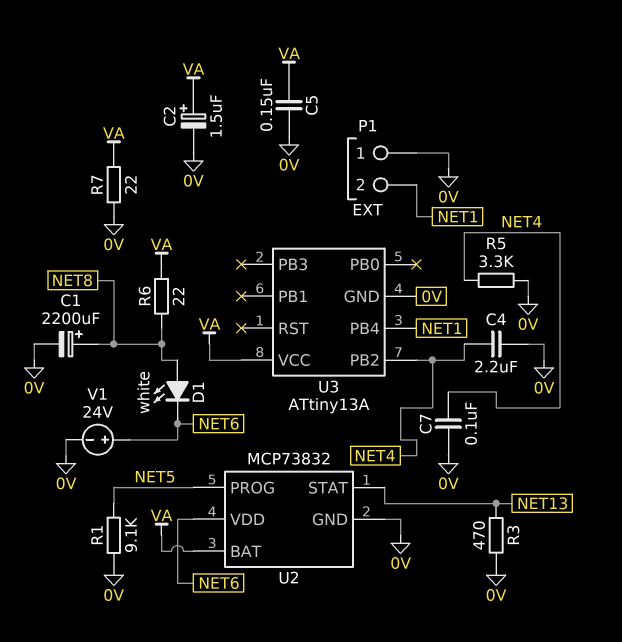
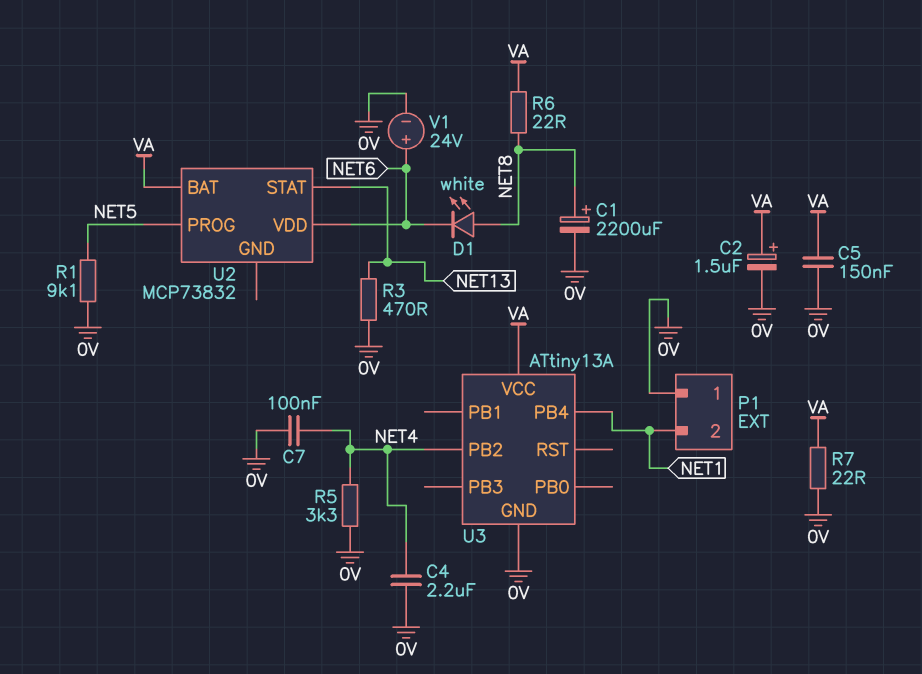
U2 pin GND: 0V -> none

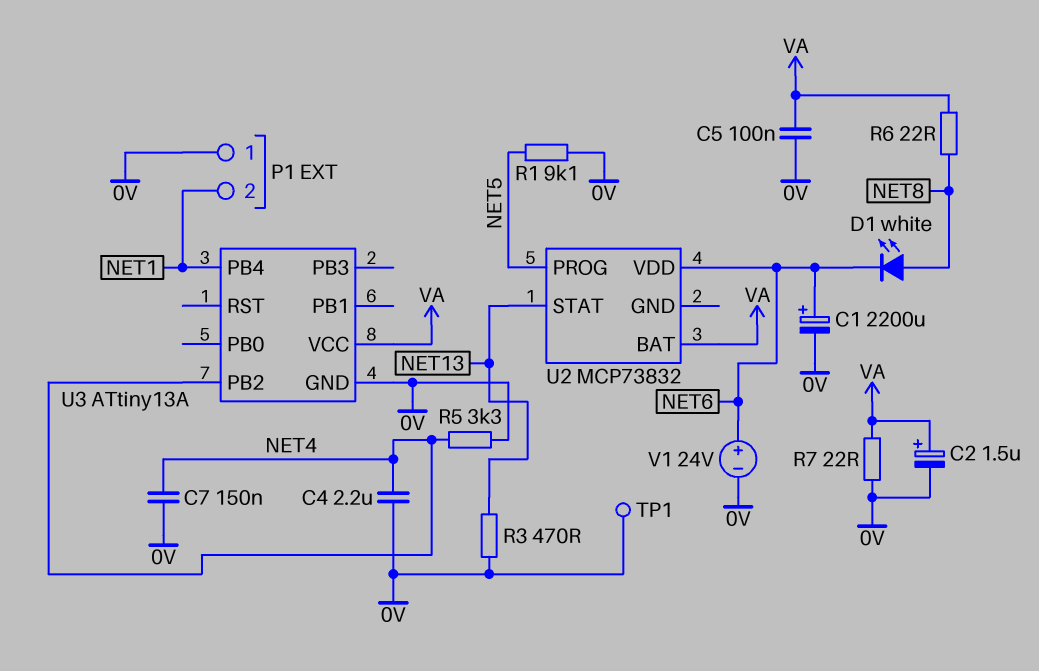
C1: 2200uF (plus NET8, minus 0V) -> 2200uF (plus NET6, minus 0V)
C5: 150nF (0V, VA) -> 100nF (0V, VA)
C7: 100nF (0V, NET4) -> 150nF (0V, NET4)
TP1: none -> test point (0V)

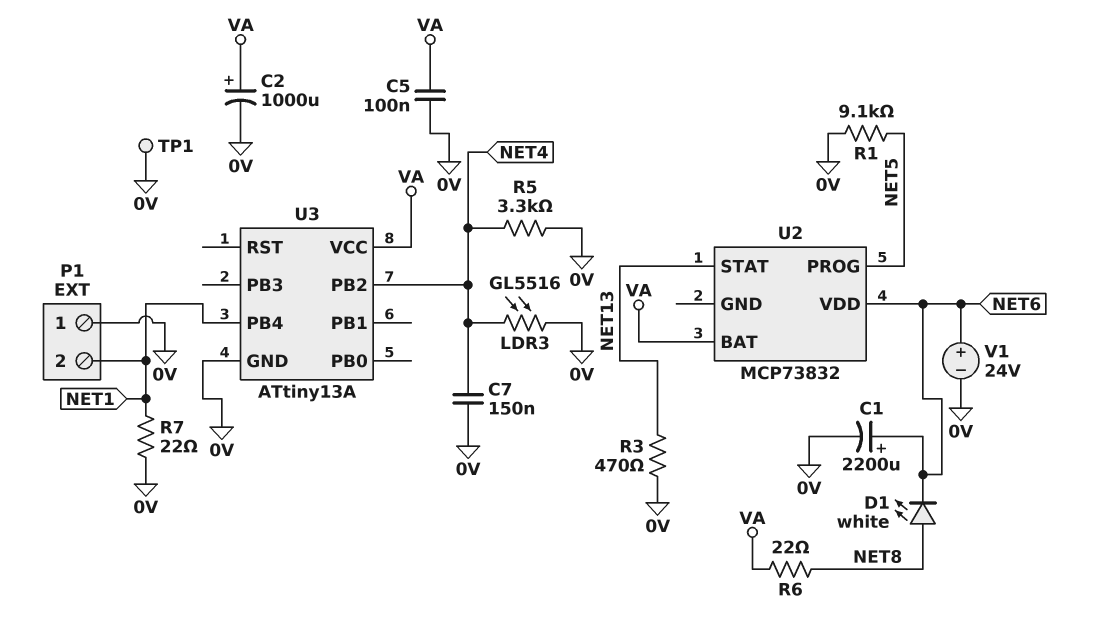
C2: 1.5uF (plus VA, minus 0V) -> 1000uF (plus VA, minus 0V)
C4: 2.2uF (0V, NET4) -> none
LDR3: none -> GL5516 (0V, NET4)
R7: 22 (0V, VA) -> 22 (0V, NET1)

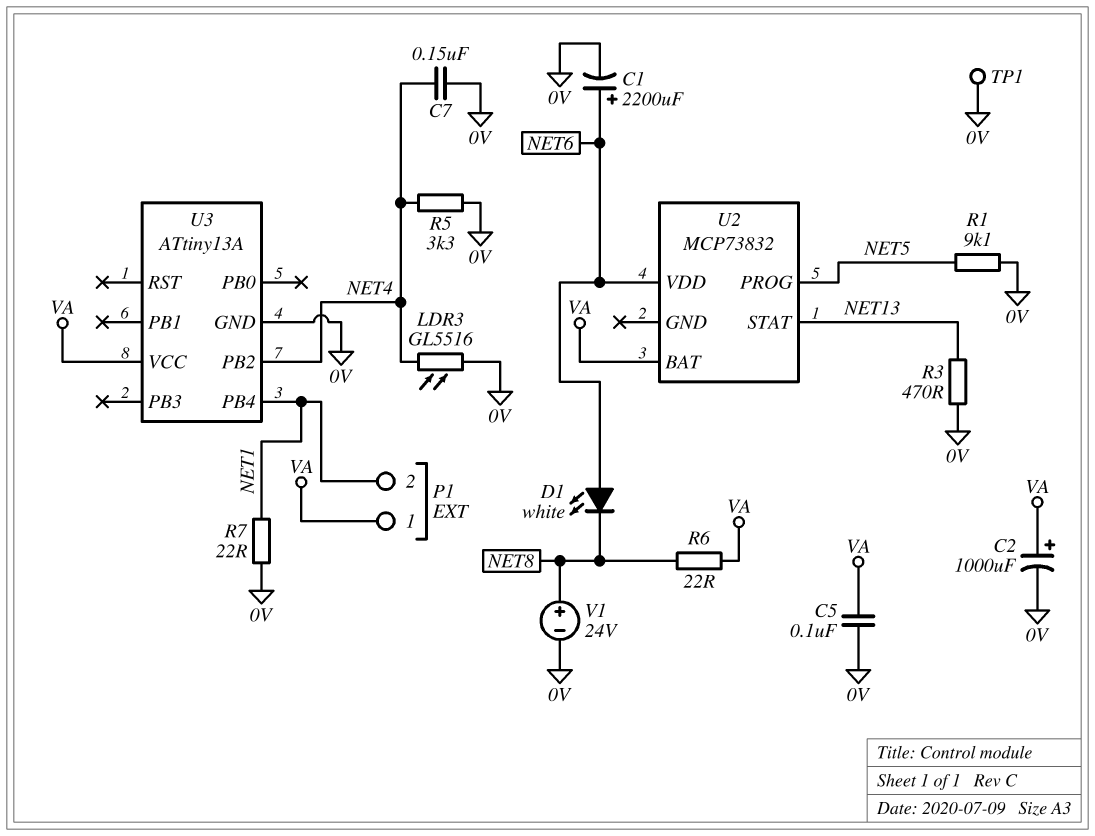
D1: LED white (A NET8, K NET6) -> LED white (A NET6, K NET8)
P1 pin 1: 0V -> VA
V1: 24V (plus NET6, minus 0V) -> 24V (plus NET8, minus 0V)

